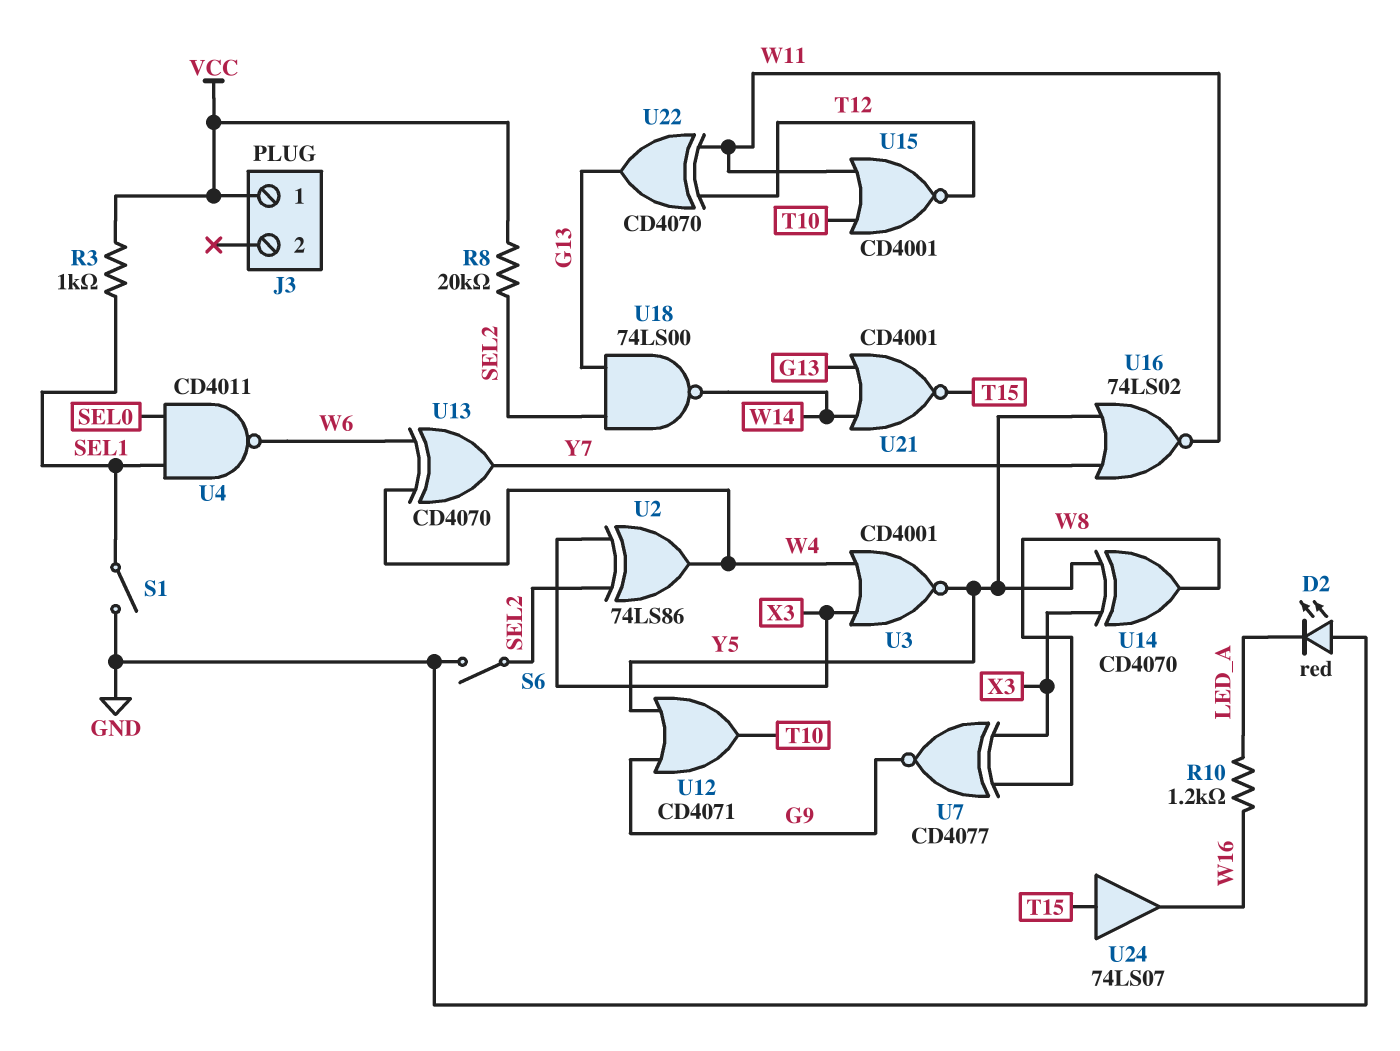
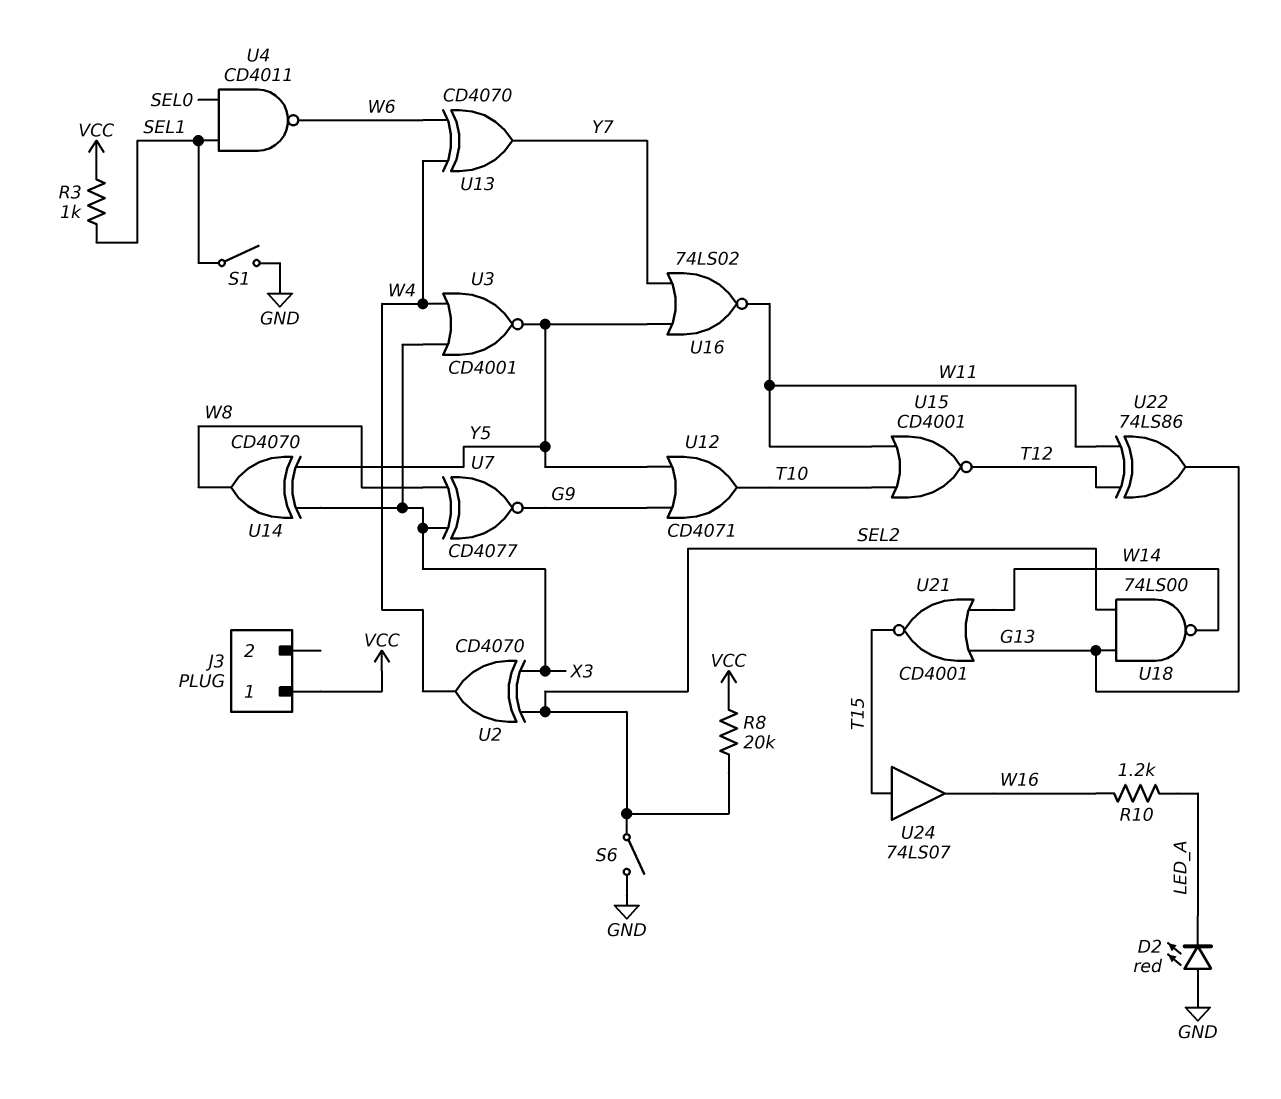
U2: XOR 74LS86 (in SEL2, in X3, out W4) -> XOR CD4070 (in SEL2, in X3, out W4)
U22: XOR CD4070 (in T12, in W11, out G13) -> XOR 74LS86 (in T12, in W11, out G13)

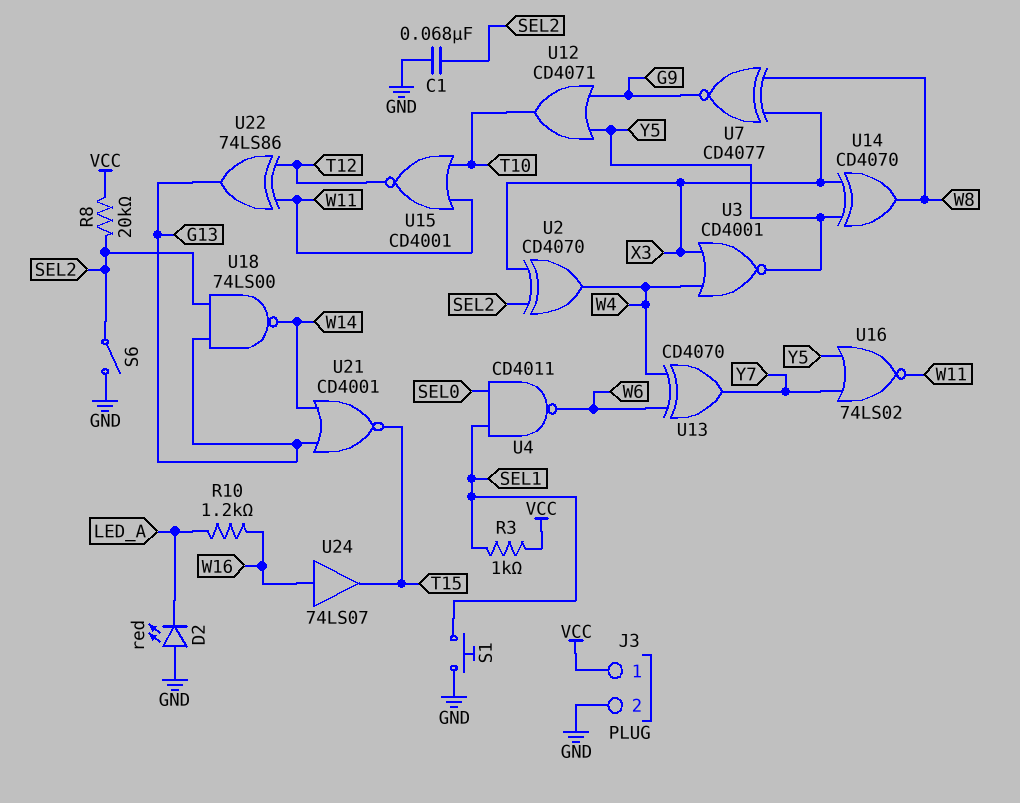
C1: none -> 68nF (GND, SEL2)
J3 pin 2: none -> GND
S1: switch (GND, SEL1) -> button (GND, SEL1)
U24: buffer 74LS07 (in T15, out W16) -> buffer 74LS07 (in W16, out T15)

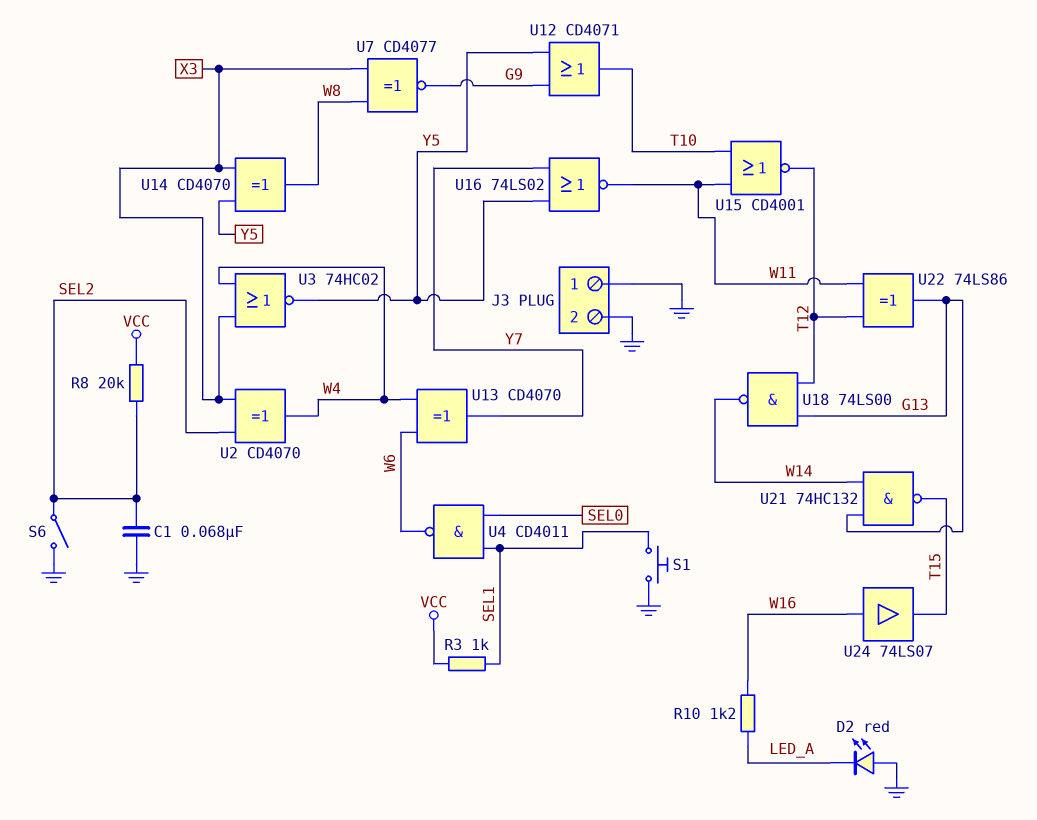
J3 pin 1: VCC -> GND
U3: NOR CD4001 (in W4, in X3, out Y5) -> NOR 74HC02 (in W4, in X3, out Y5)
U18: NAND 74LS00 (in G13, in SEL2, out W14) -> NAND 74LS00 (in G13, in T12, out W14)
U21: NOR CD4001 (in G13, in W14, out T15) -> NAND 74HC132 (in G13, in W14, out T15)

